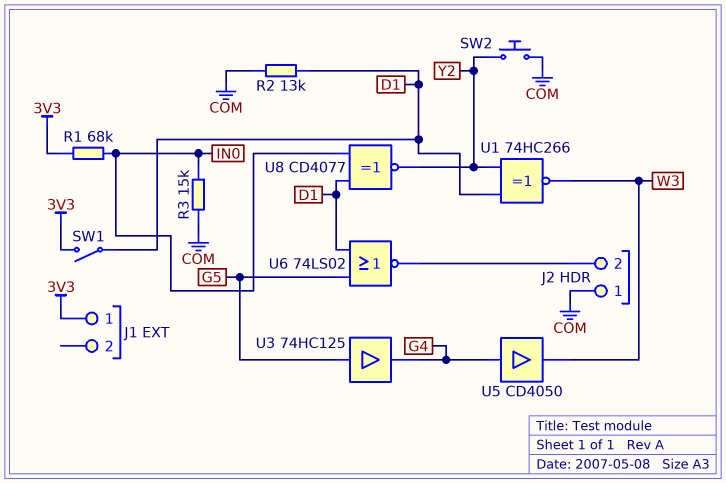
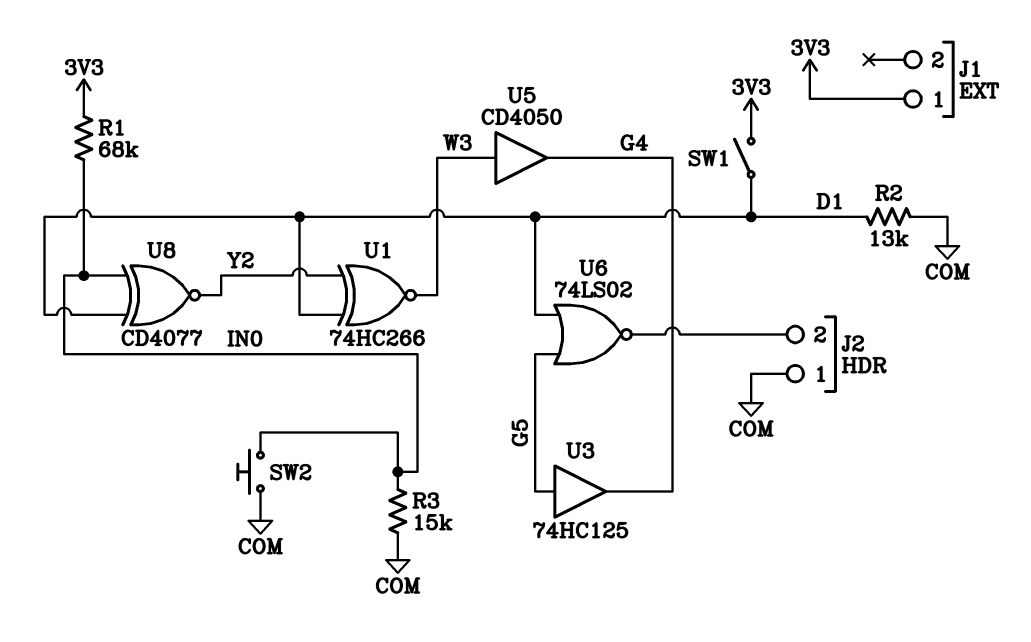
SW2: button (COM, Y2) -> button (COM, IN0)
U5: buffer CD4050 (in G4, out W3) -> buffer CD4050 (in W3, out G4)

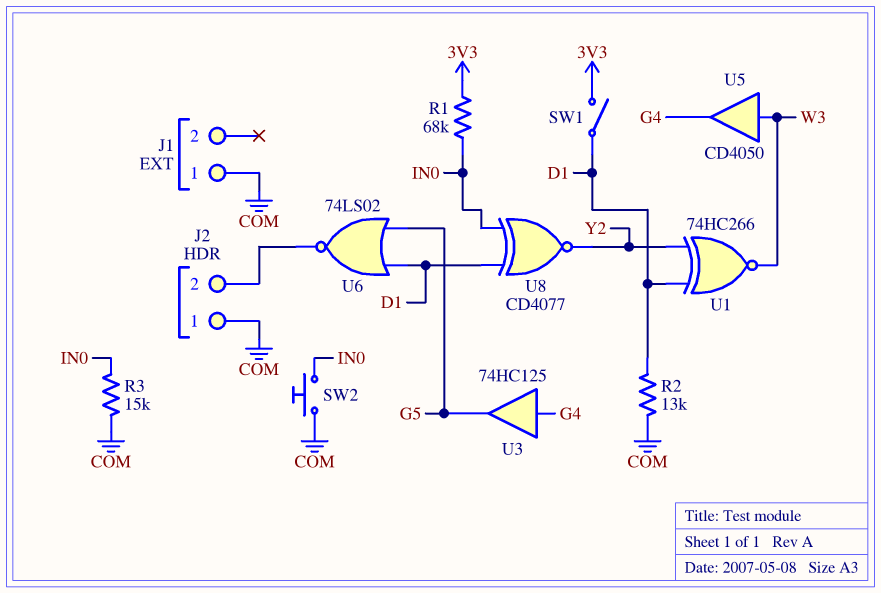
J1 pin 1: 3V3 -> COM
U3: buffer 74HC125 (in G5, out G4) -> buffer 74HC125 (in G4, out G5)

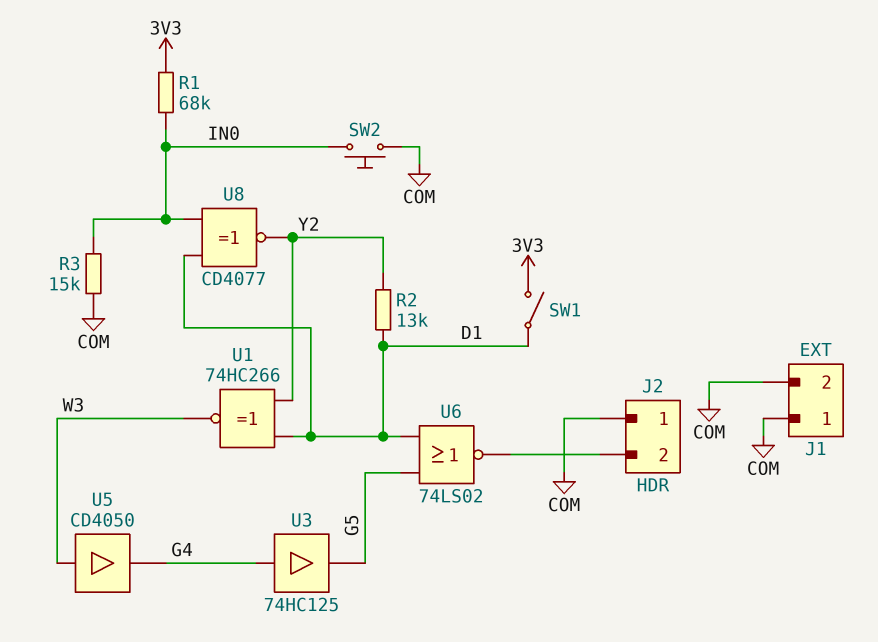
J1 pin 2: none -> COM
R2: 13k (COM, D1) -> 13k (D1, Y2)

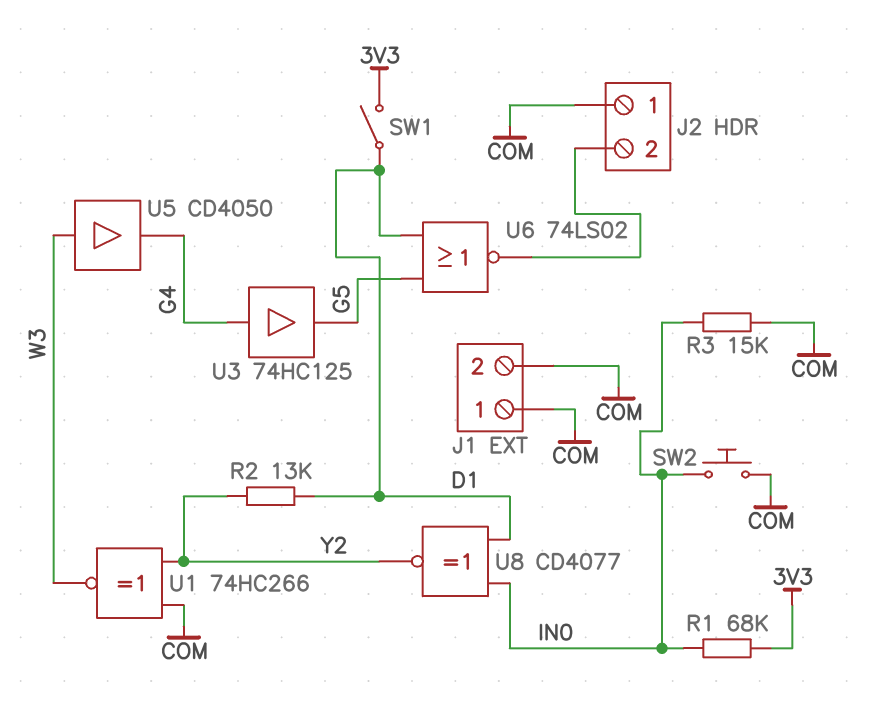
U1: XNOR 74HC266 (in D1, in Y2, out W3) -> XNOR 74HC266 (in COM, in Y2, out W3)

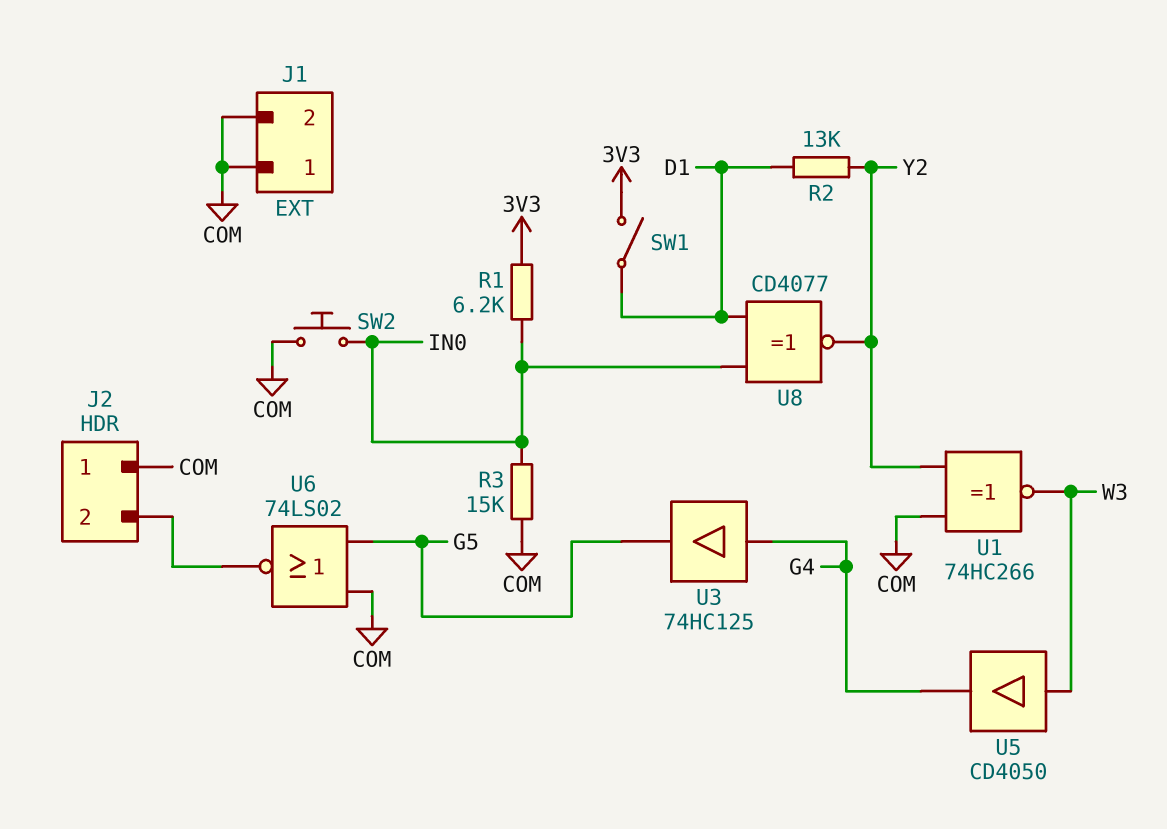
R1: 68k (3V3, IN0) -> 6.2k (3V3, IN0)
U6: NOR 74LS02 (in D1, in G5, out J2/2) -> NOR 74LS02 (in COM, in G5, out J2/2)

